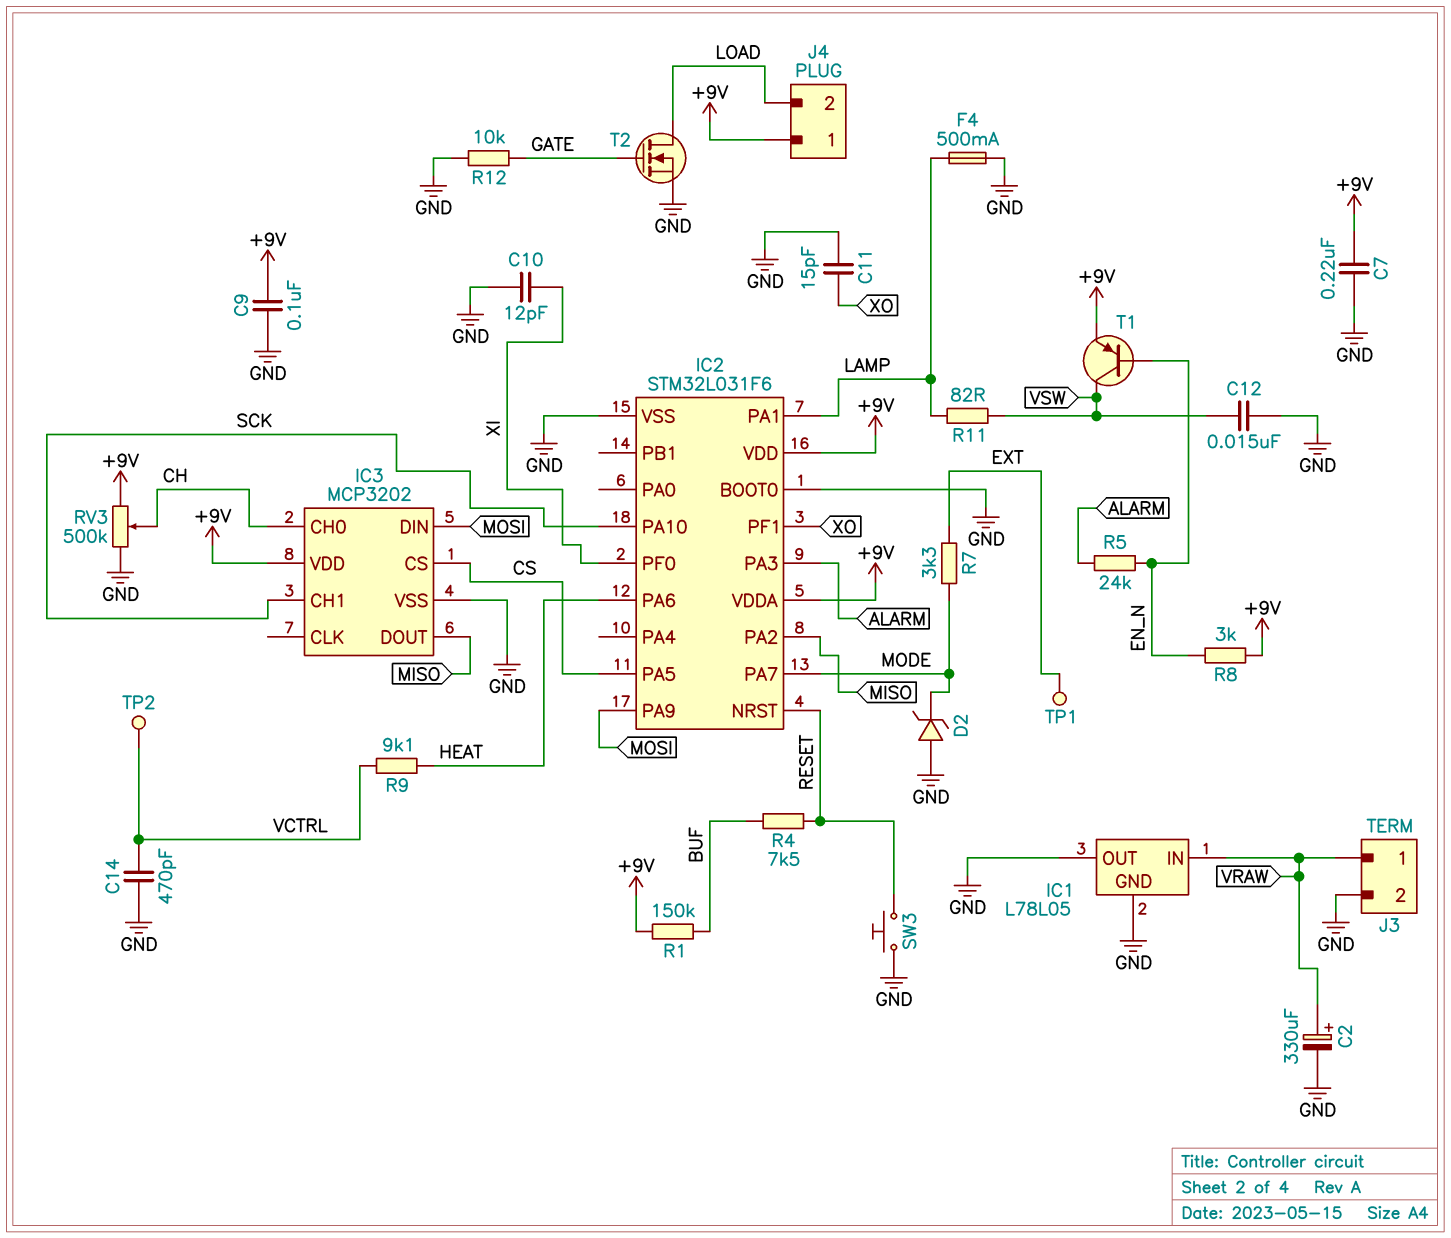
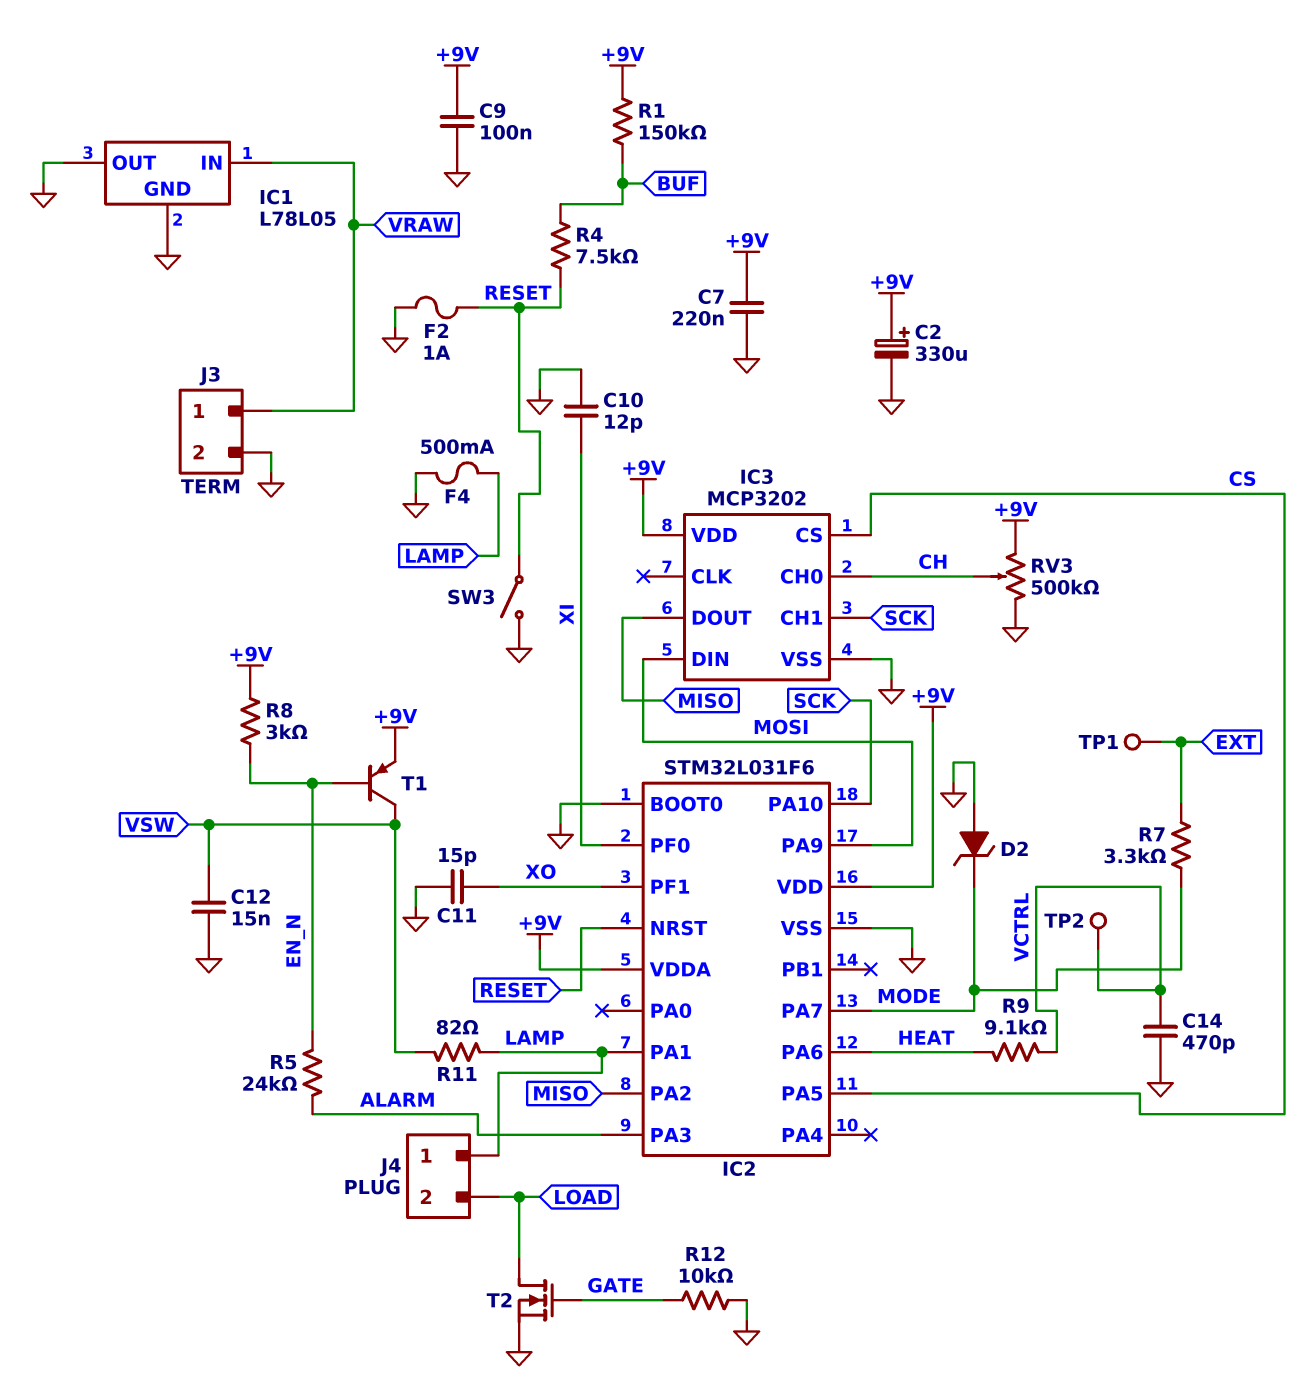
C2: 330uF (plus VRAW, minus GND) -> 330uF (plus +9V, minus GND)
F2: none -> 1A (GND, RESET)
J4 pin 1: +9V -> LAMP
SW3: button (GND, RESET) -> switch (GND, RESET)

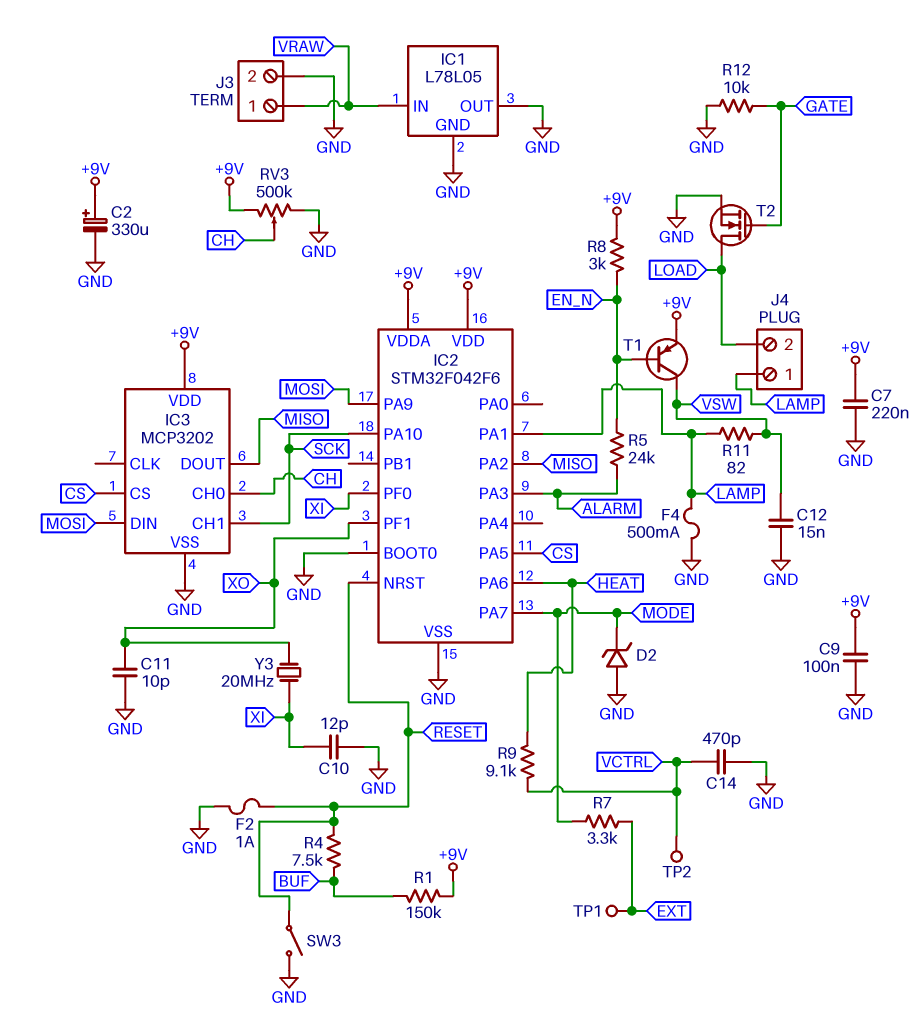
C11: 15pF (GND, XO) -> 10pF (GND, XO)
IC2: STM32L031F6 -> STM32F042F6
Y3: none -> 20MHz (XI, XO)

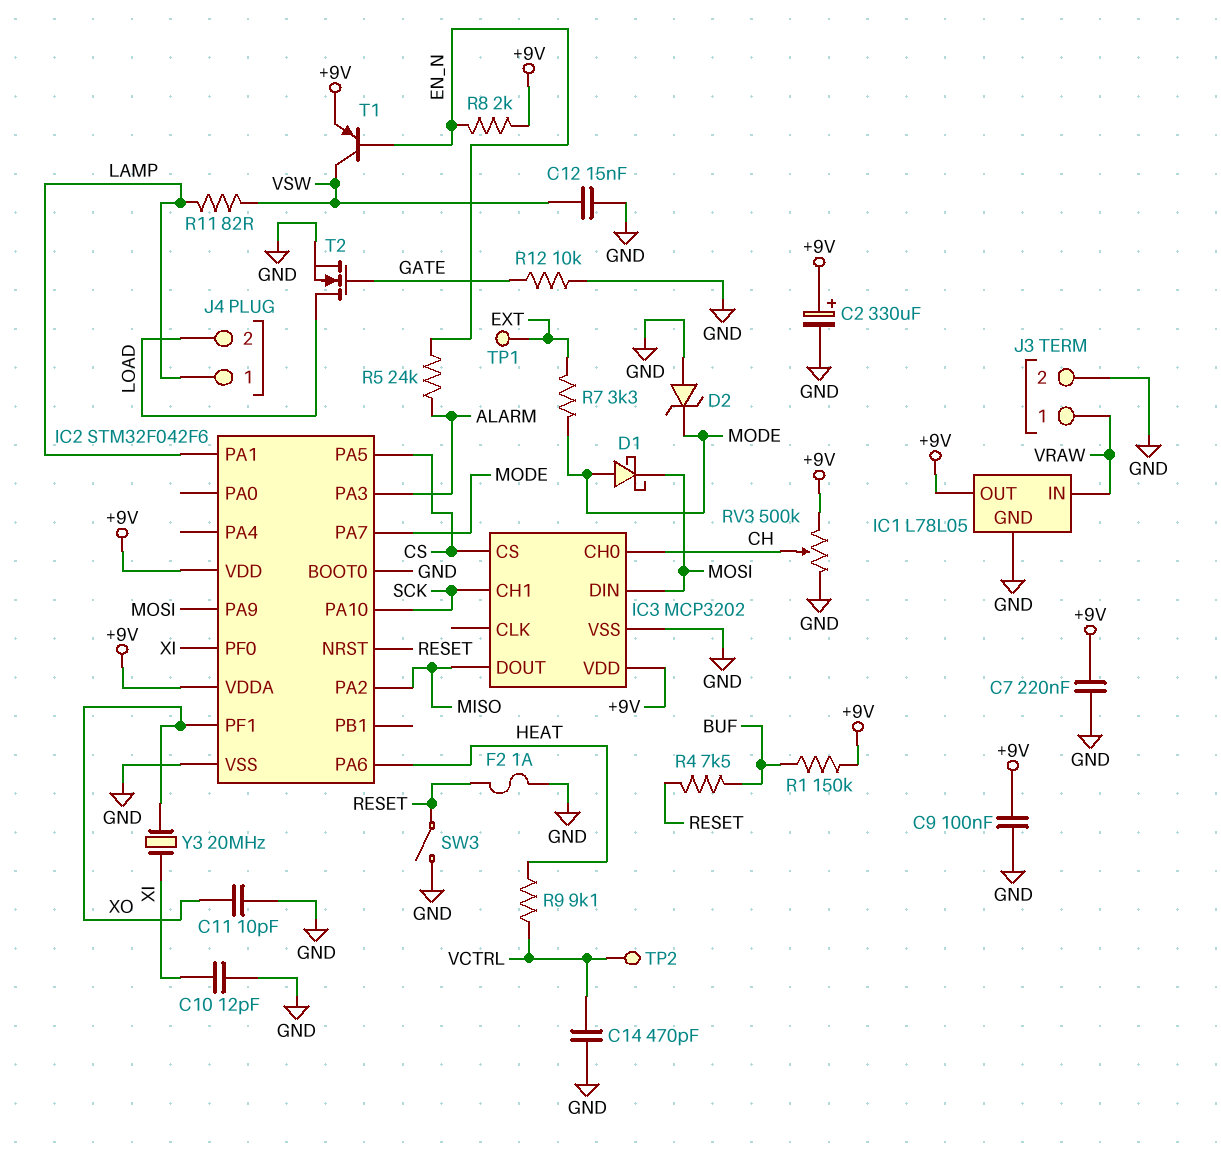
D1: none -> schottky (A MODE, K MOSI)
F4: 500mA (GND, LAMP) -> none
IC1 pin OUT: GND -> +9V
R8: 3k (+9V, EN_N) -> 2k (+9V, EN_N)

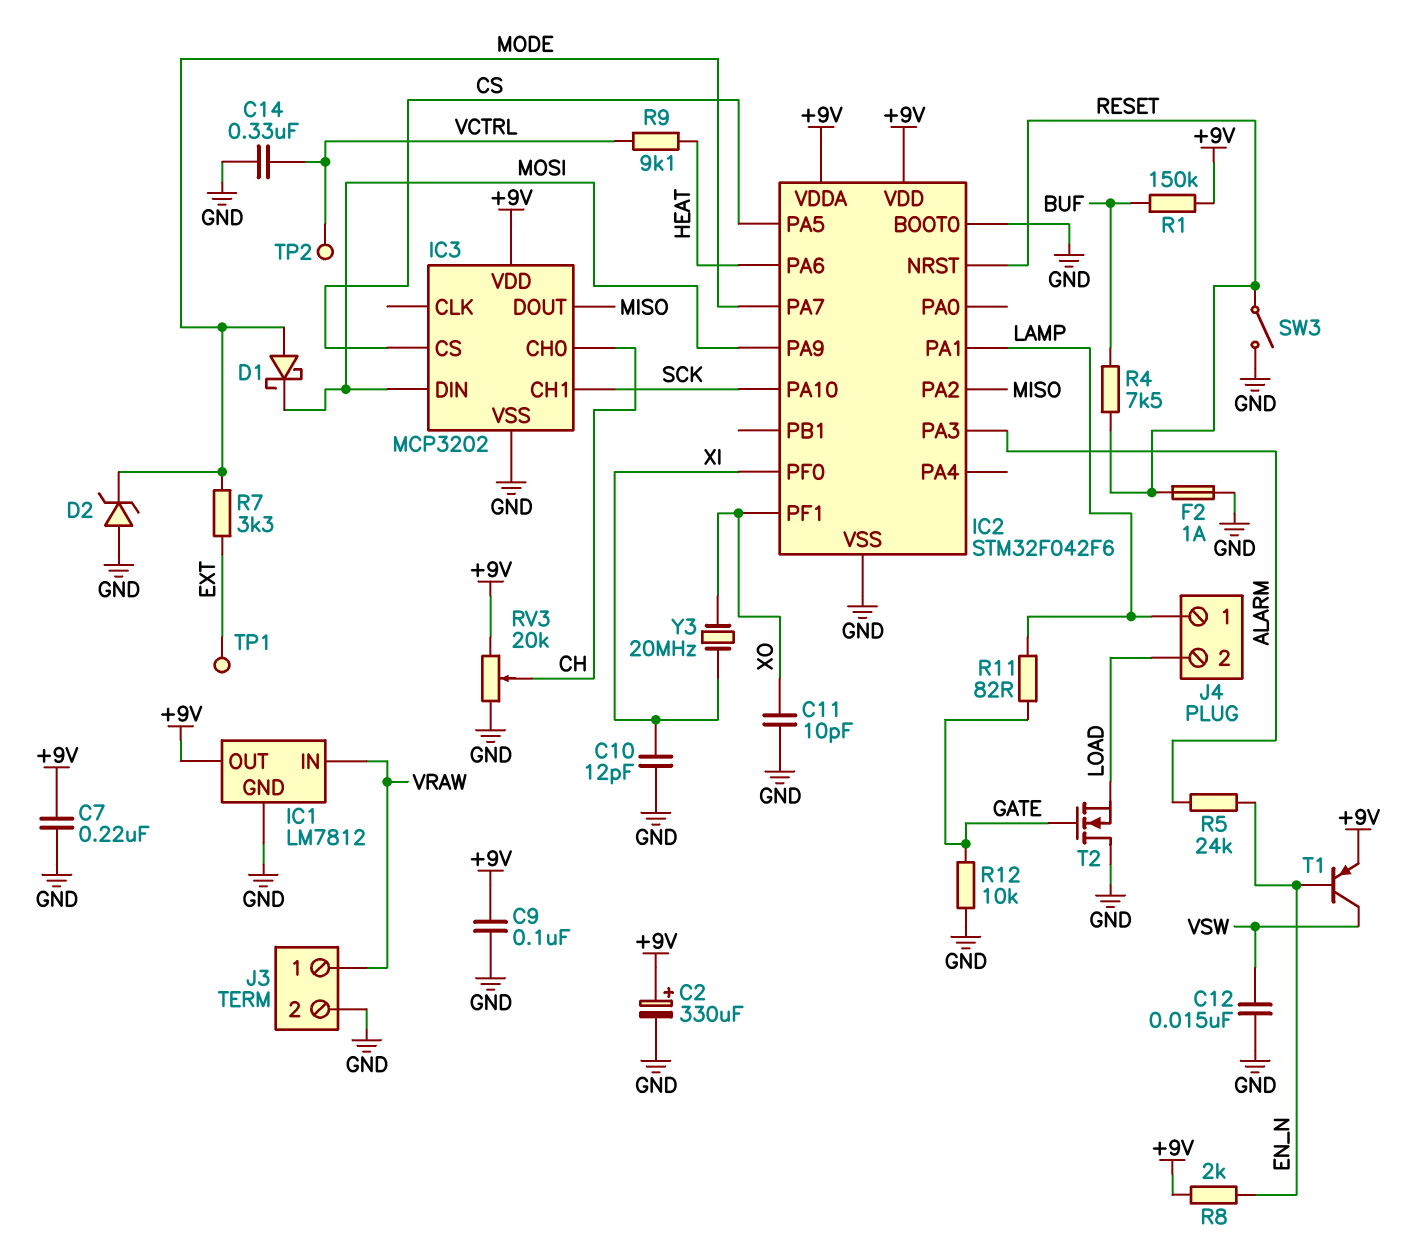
C14: 470pF (GND, VCTRL) -> 330nF (GND, VCTRL)
IC1: L78L05 -> LM7812
R11: 82 (LAMP, VSW) -> 82 (GATE, LAMP)
RV3: 500k (+9V, GND, wiper CH) -> 20k (+9V, GND, wiper CH)
T2: NMOS (G GATE, D LOAD, S GND) -> NMOS (G GATE, D GND, S LOAD)

